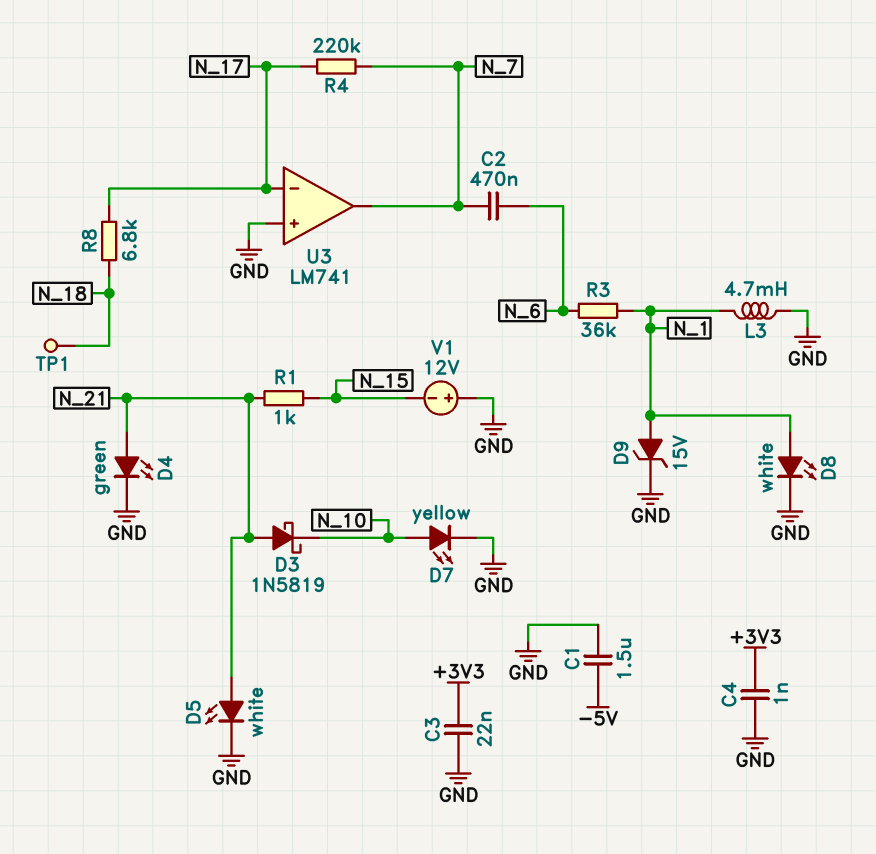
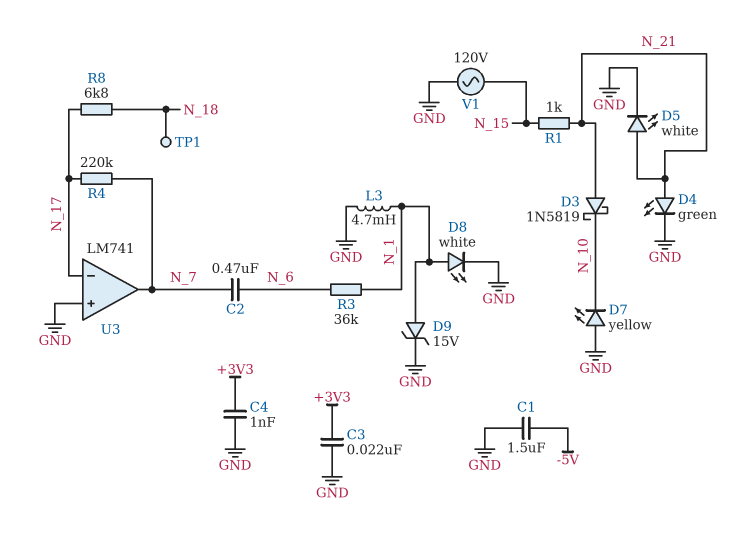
D7: LED yellow (A N_10, K GND) -> LED yellow (A GND, K N_10)
V1: 12V (plus GND, minus N_15) -> AC 120V (GND, N_15)

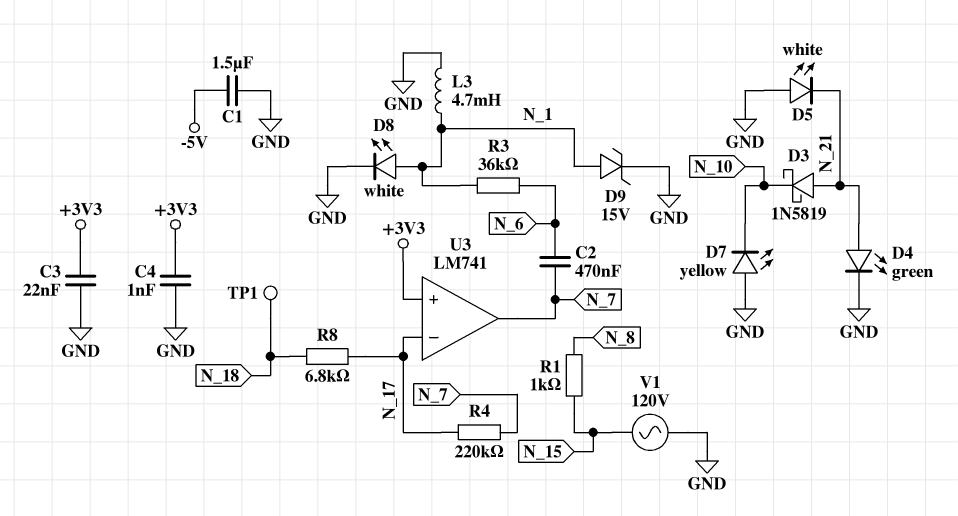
D5: LED white (A N_21, K GND) -> LED white (A GND, K N_21)
R1: 1k (N_15, N_21) -> 1k (N_8, N_15)
U3 pin in+: GND -> +3V3

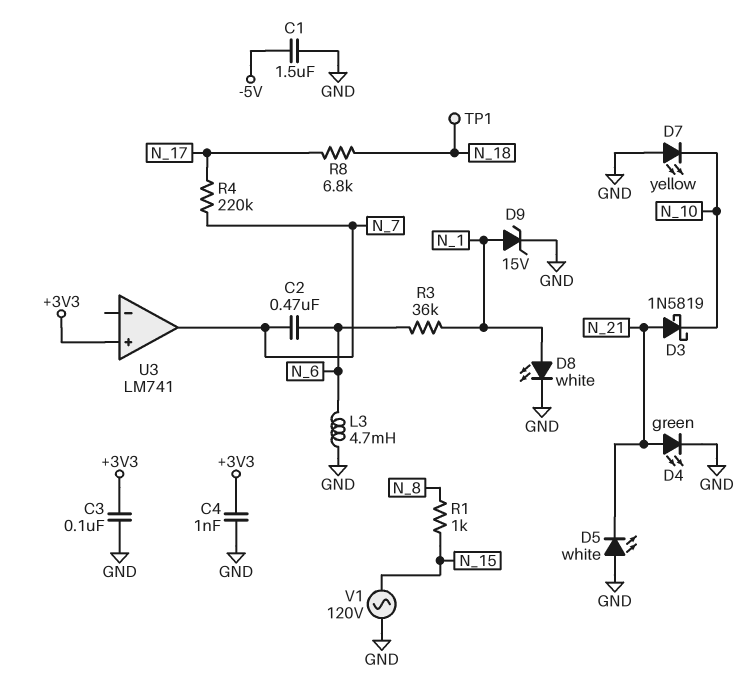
C3: 22nF (+3V3, GND) -> 100nF (+3V3, GND)
L3: 4.7mH (GND, N_1) -> 4.7mH (GND, N_6)
U3 pin in-: N_17 -> none

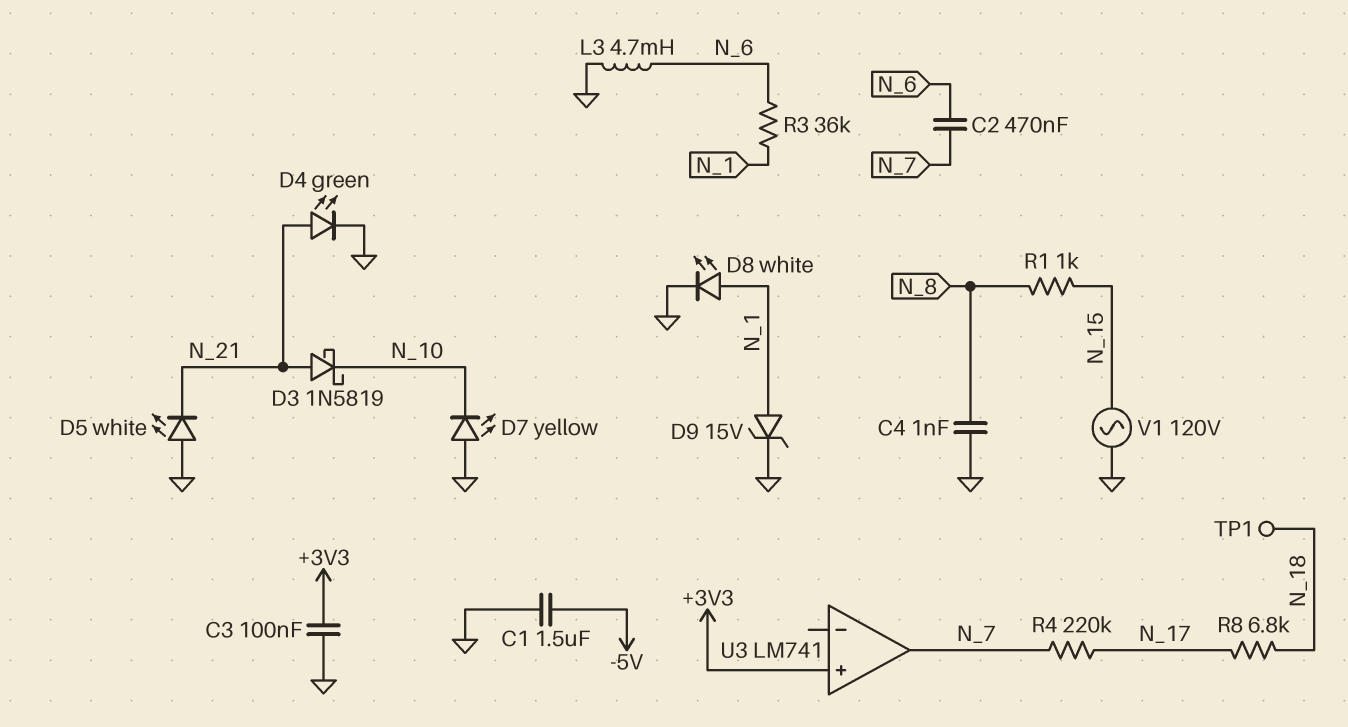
C4: 1nF (+3V3, GND) -> 1nF (GND, N_8)

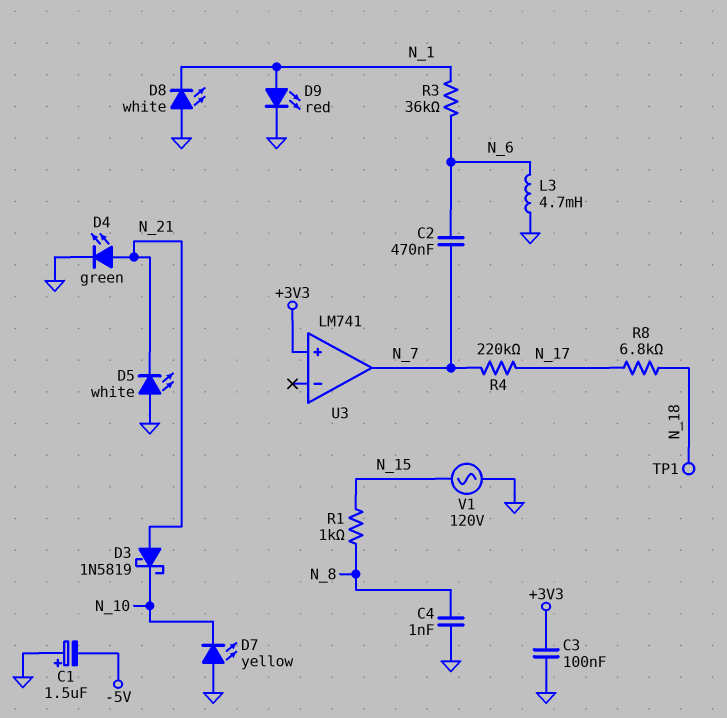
C1: 1.5uF (-5V, GND) -> 1.5uF (plus GND, minus -5V)
D8: LED white (A N_1, K GND) -> LED white (A GND, K N_1)
D9: zener 15V (A N_1, K GND) -> LED red (A N_1, K GND)

